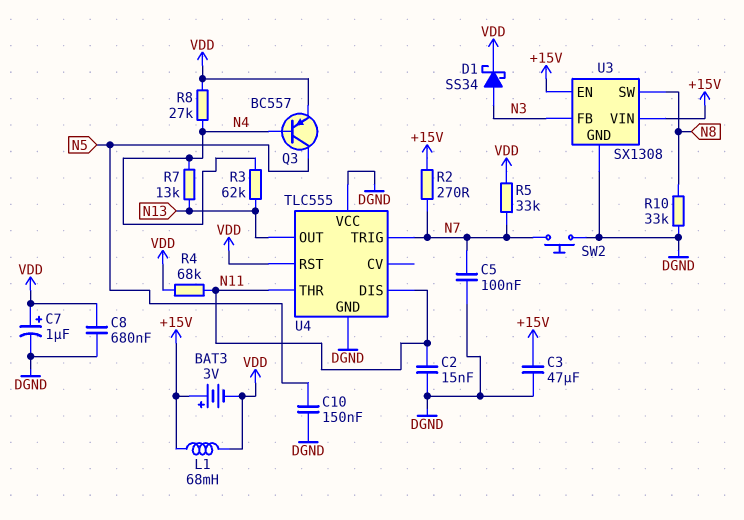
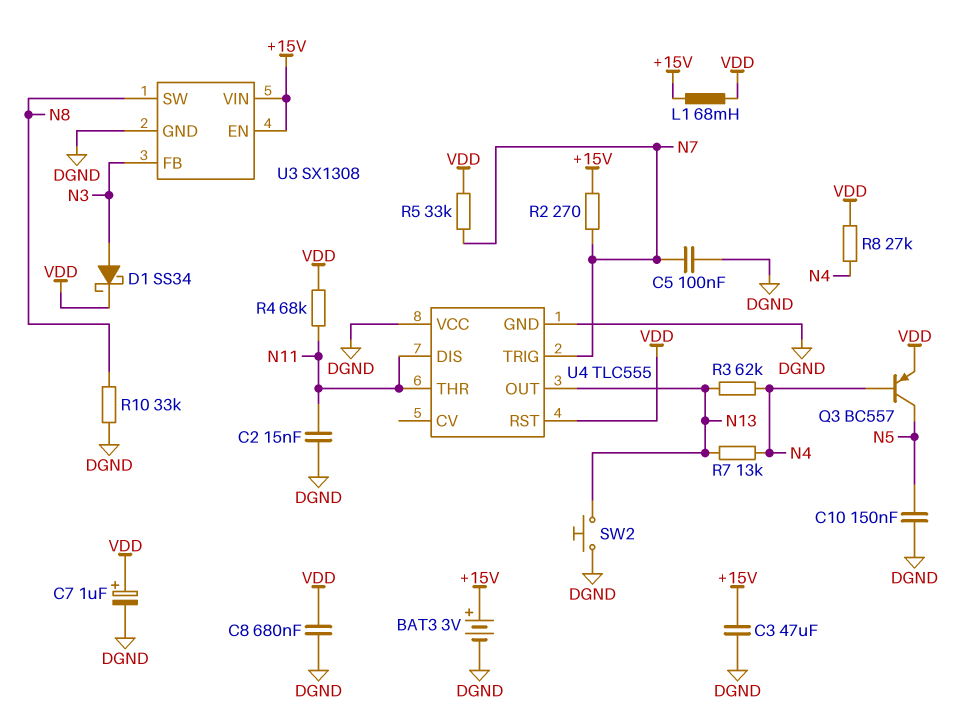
BAT3: 3V (plus +15V, minus VDD) -> 3V (plus +15V, minus DGND)
SW2: button (DGND, N7) -> button (DGND, N13)

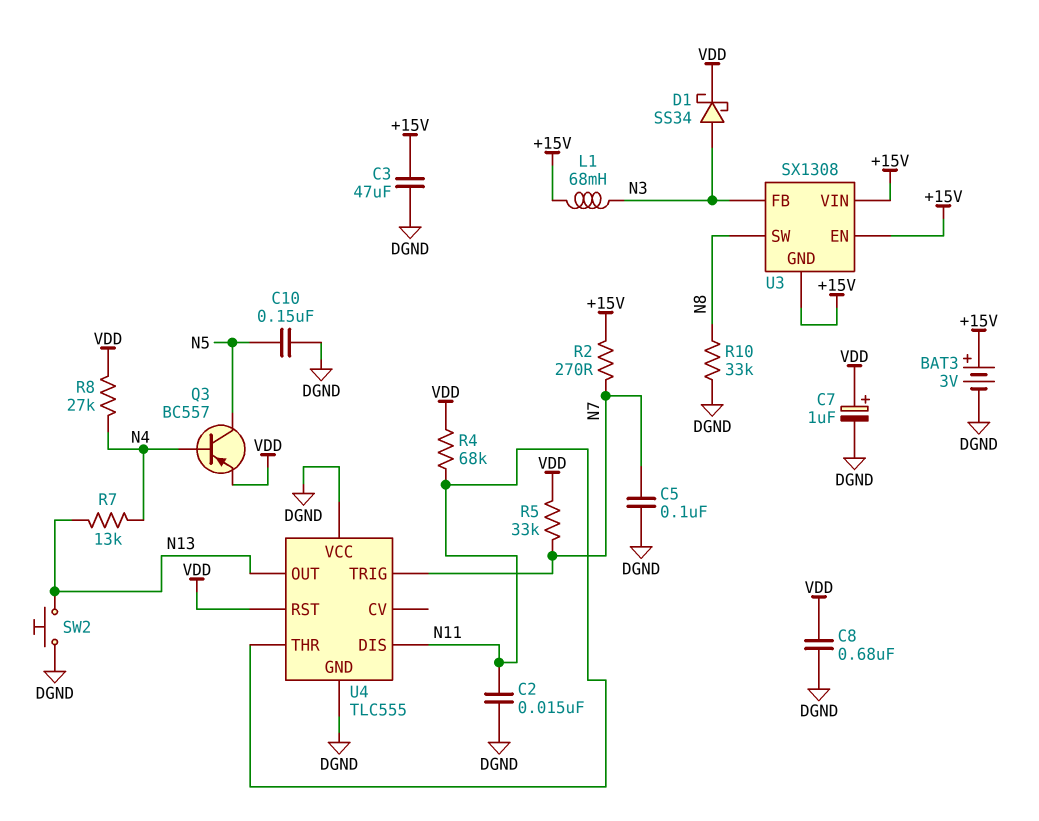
L1: 68mH (+15V, VDD) -> 68mH (+15V, N3)
R3: 62k (N4, N13) -> none
U3 pin GND: DGND -> +15V

